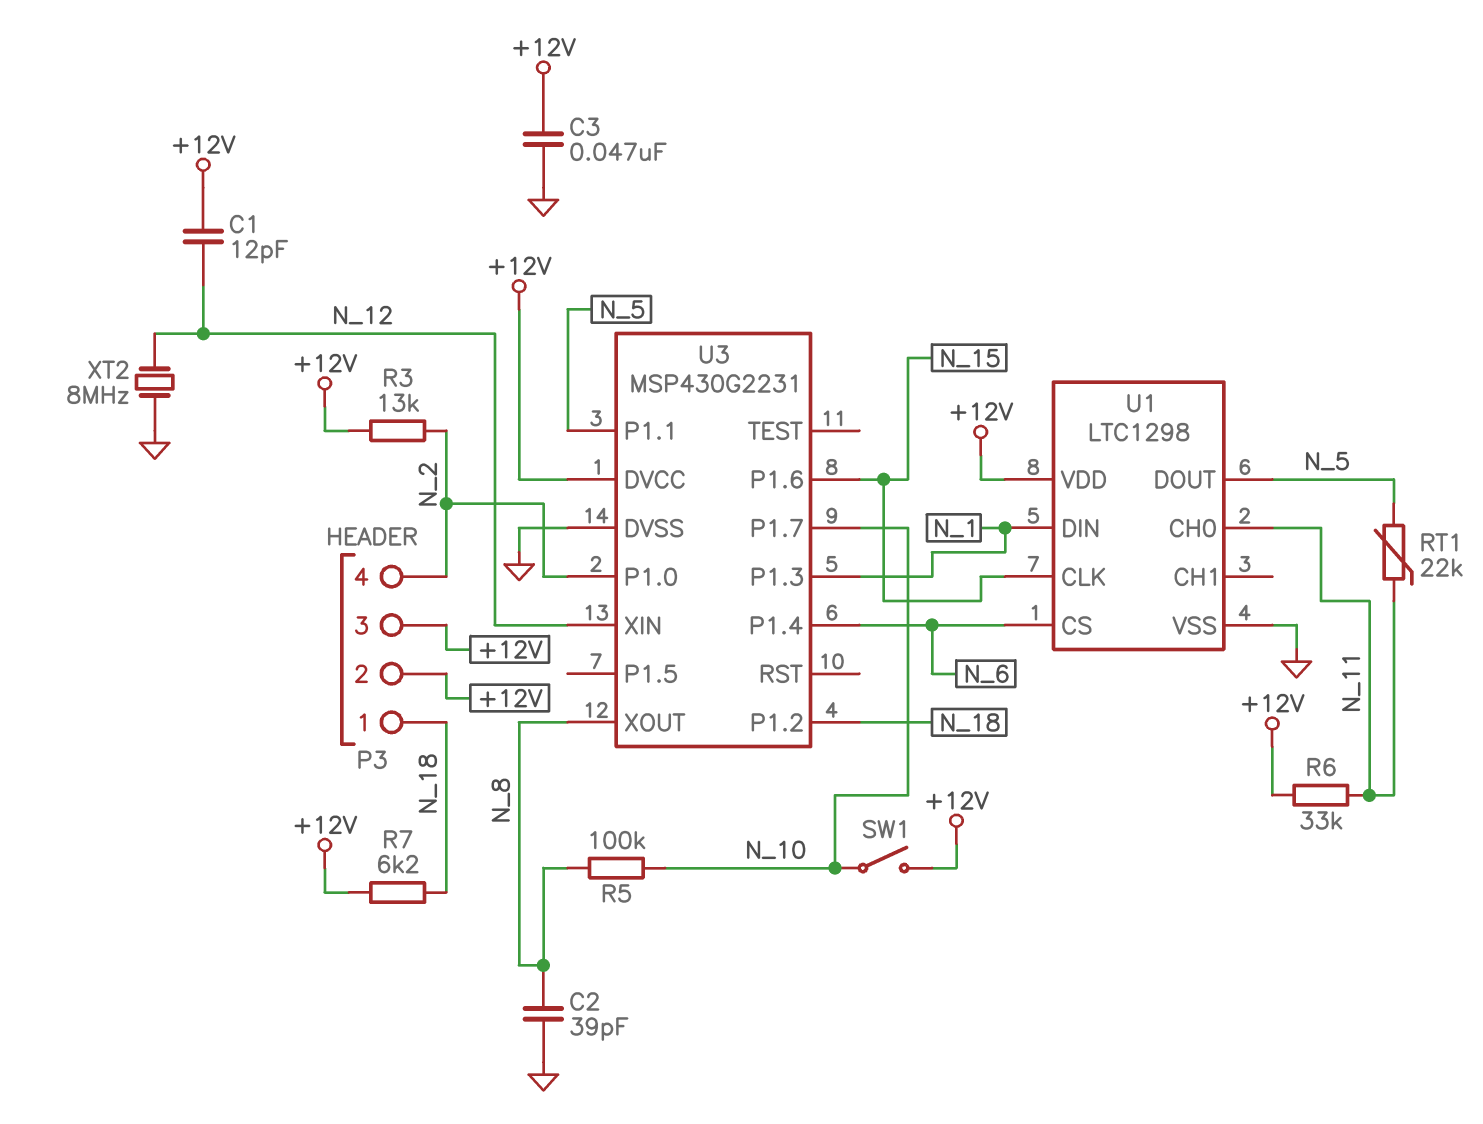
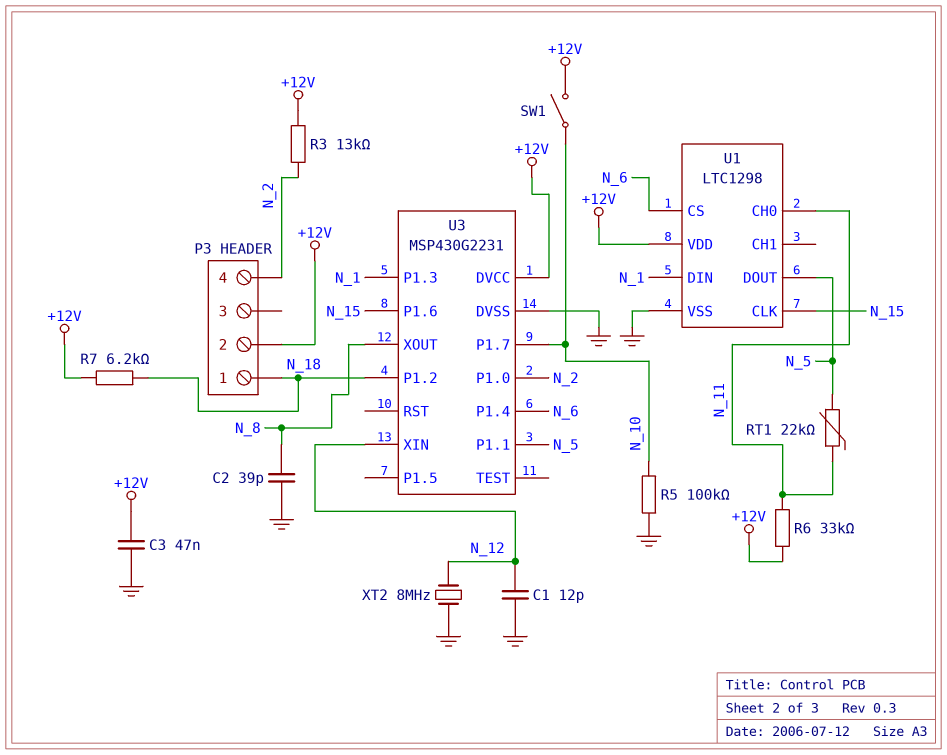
C1: 12pF (+12V, N_12) -> 12pF (GND, N_12)
P3 pin 3: +12V -> none
R5: 100k (N_8, N_10) -> 100k (GND, N_10)

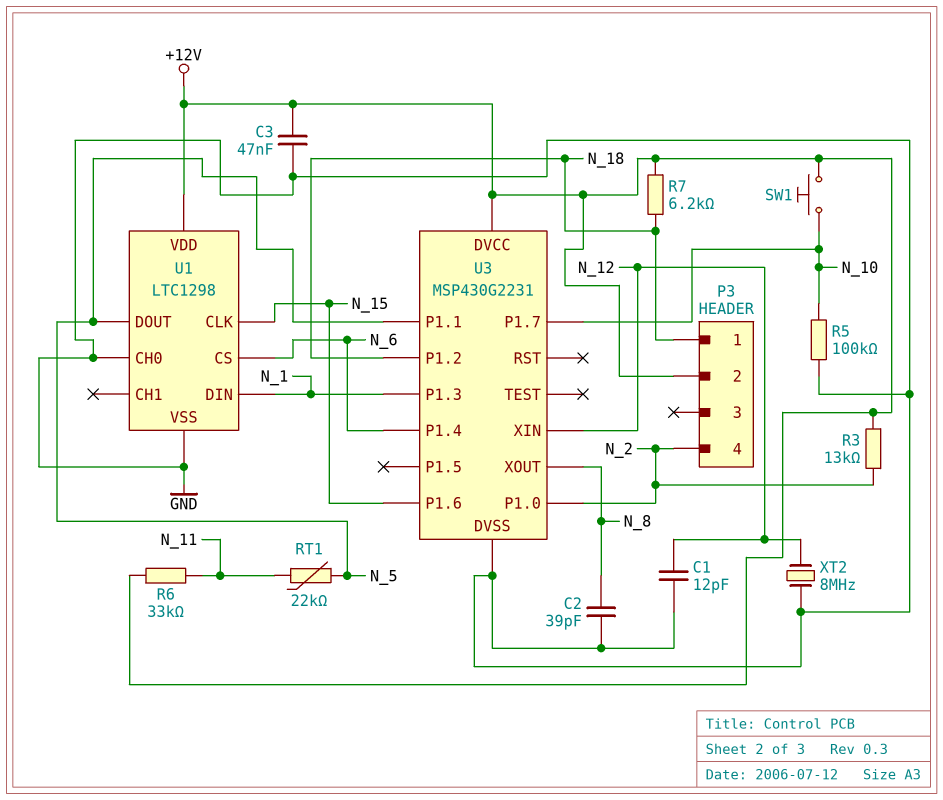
SW1: switch (+12V, N_10) -> button (+12V, N_10)
U1 pin CH0: N_11 -> GND

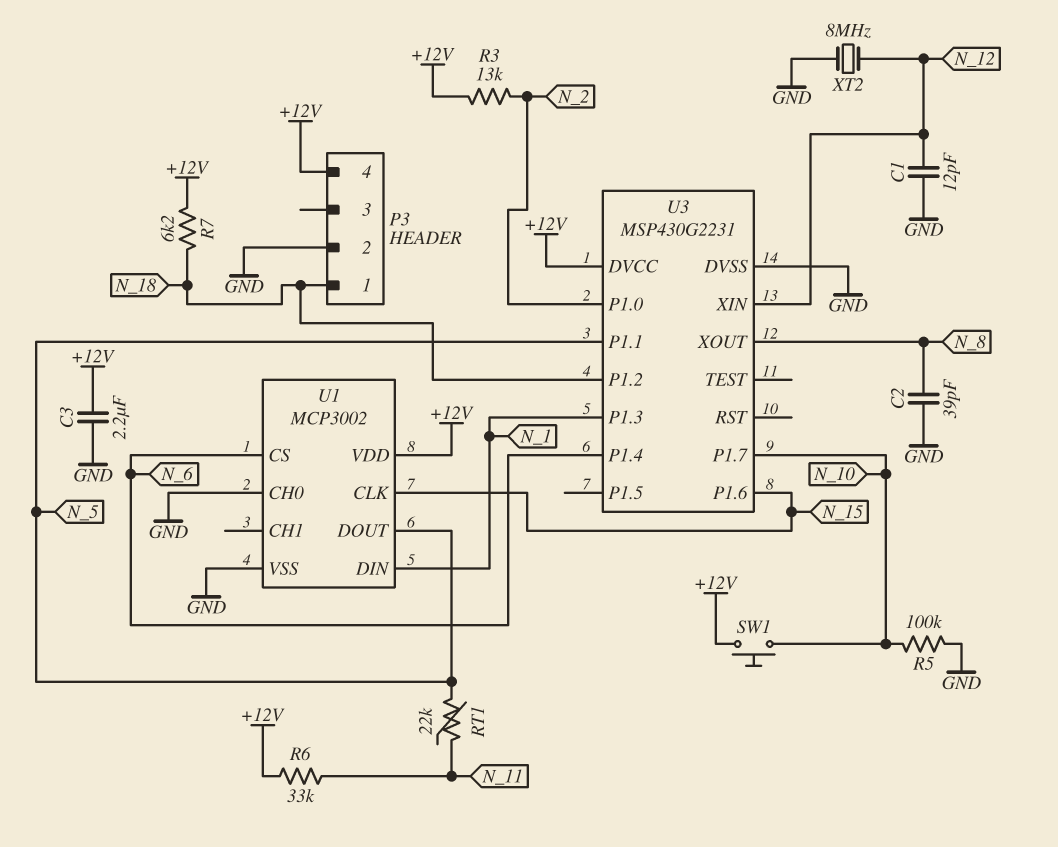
C3: 47nF (+12V, GND) -> 2.2uF (+12V, GND)
P3 pin 2: +12V -> GND
P3 pin 4: N_2 -> +12V
U1: LTC1298 -> MCP3002

